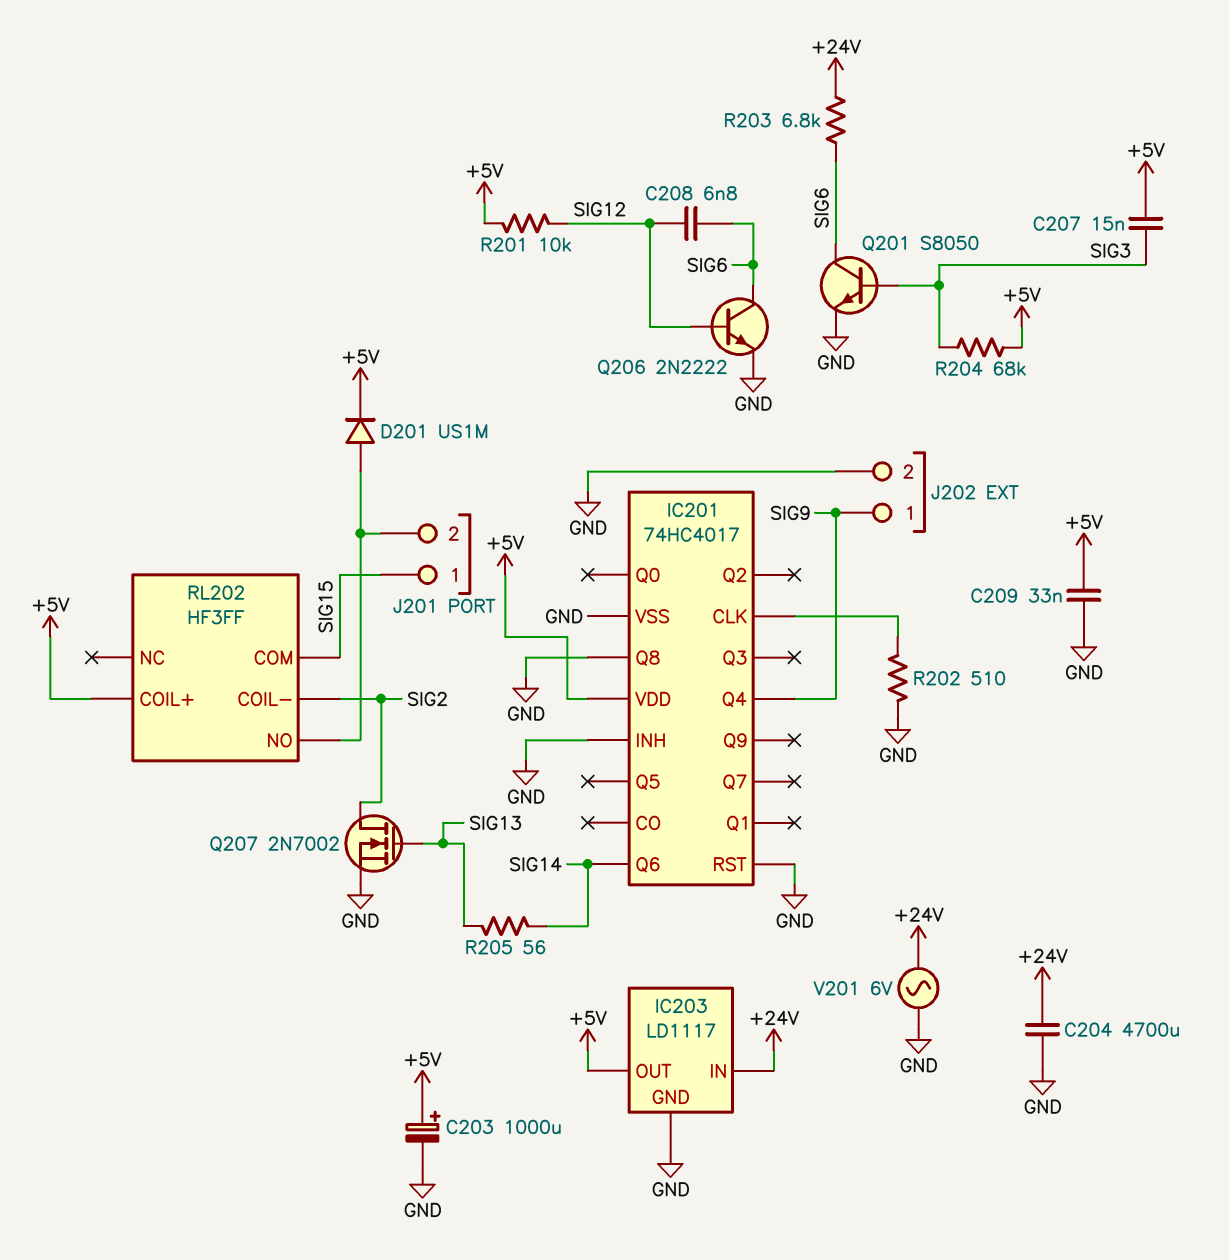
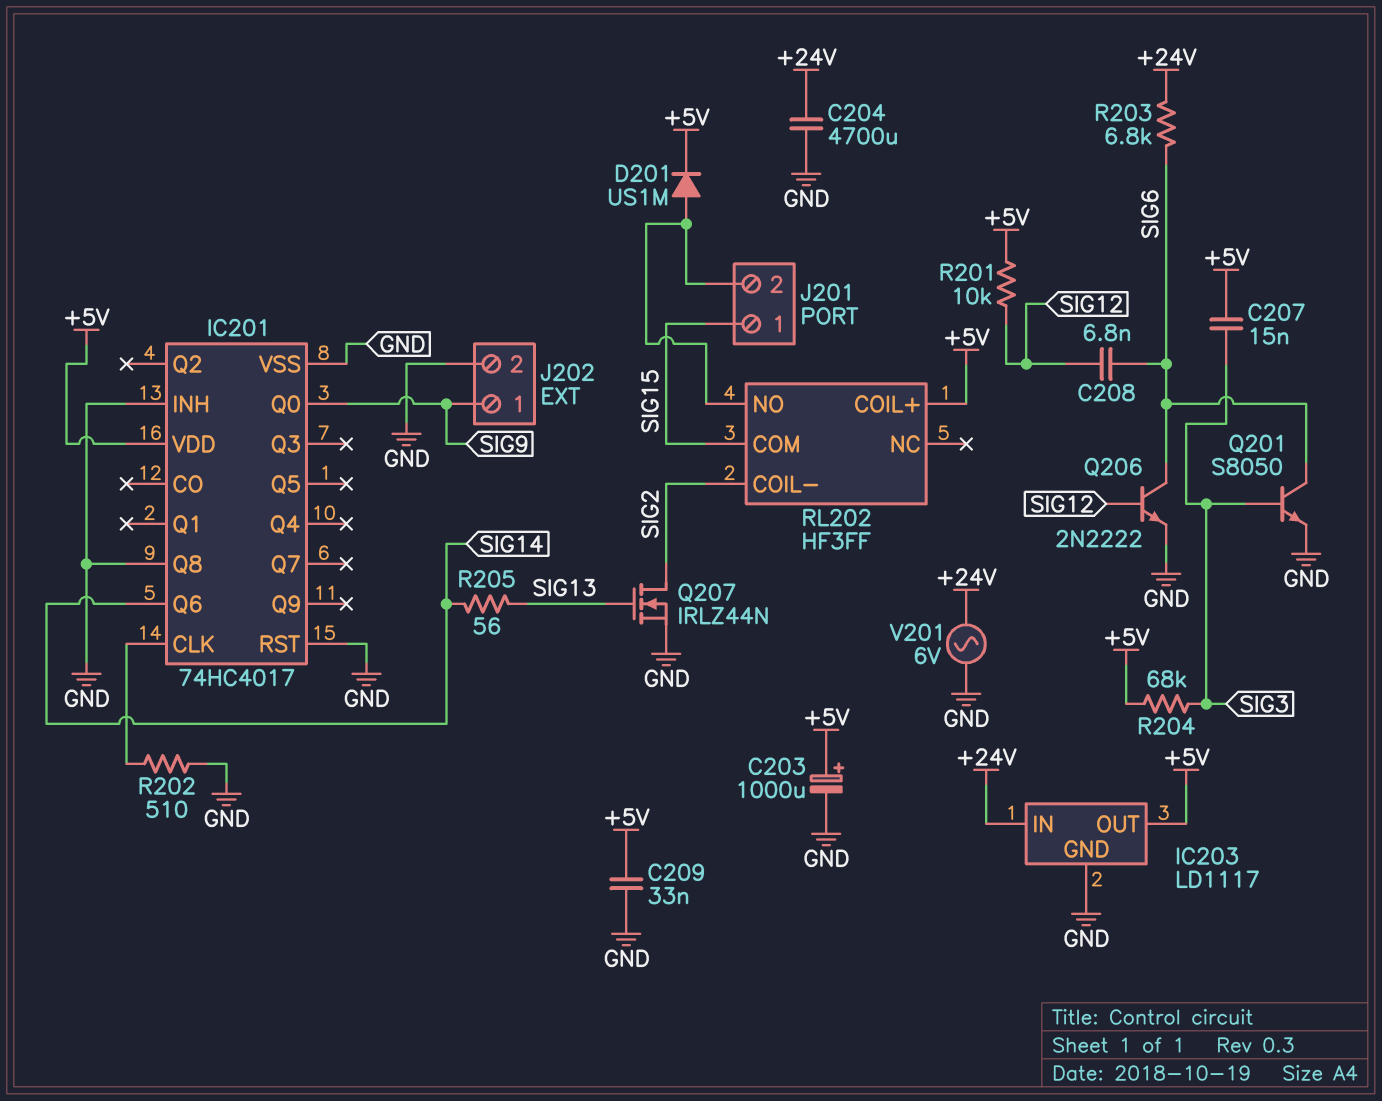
IC201 pin Q0: none -> SIG9
IC201 pin Q4: SIG9 -> none
Q207: NMOS 2N7002 (G SIG13, D SIG2, S GND) -> NMOS IRLZ44N (G SIG13, D SIG2, S GND)

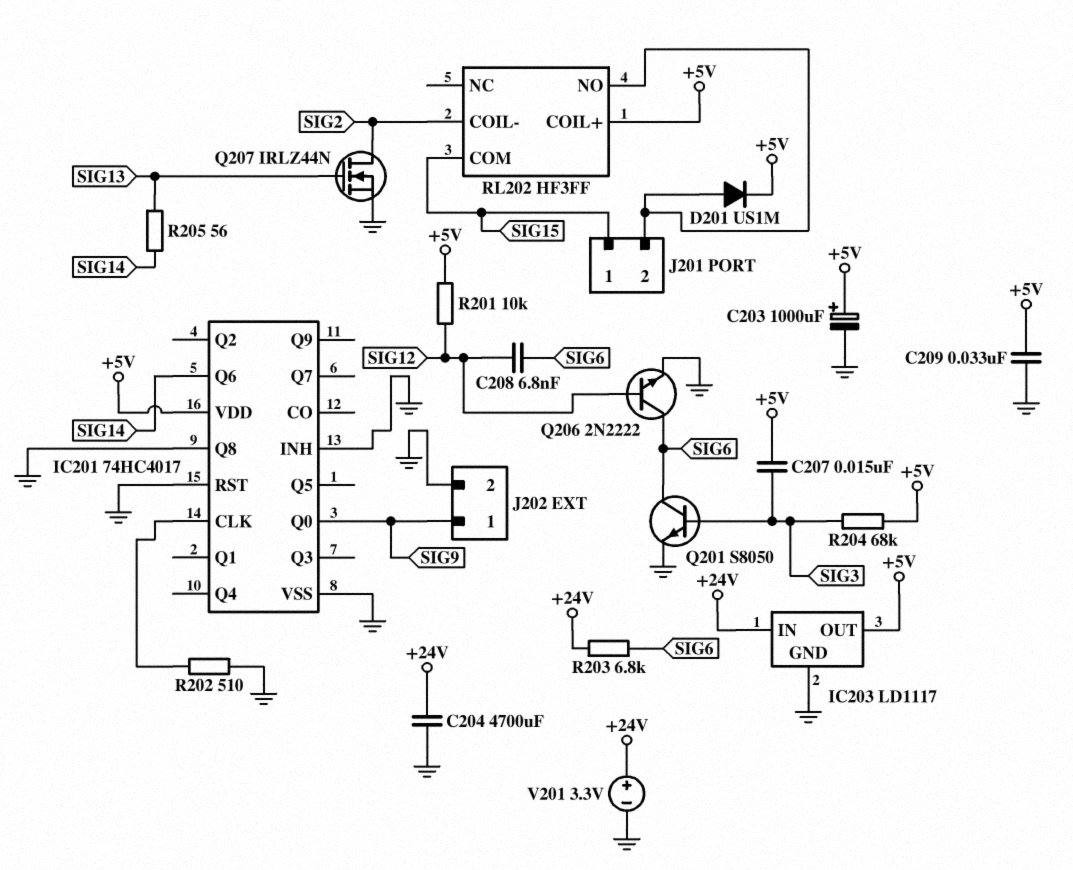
V201: AC 6V (+24V, GND) -> 3.3V (plus +24V, minus GND)

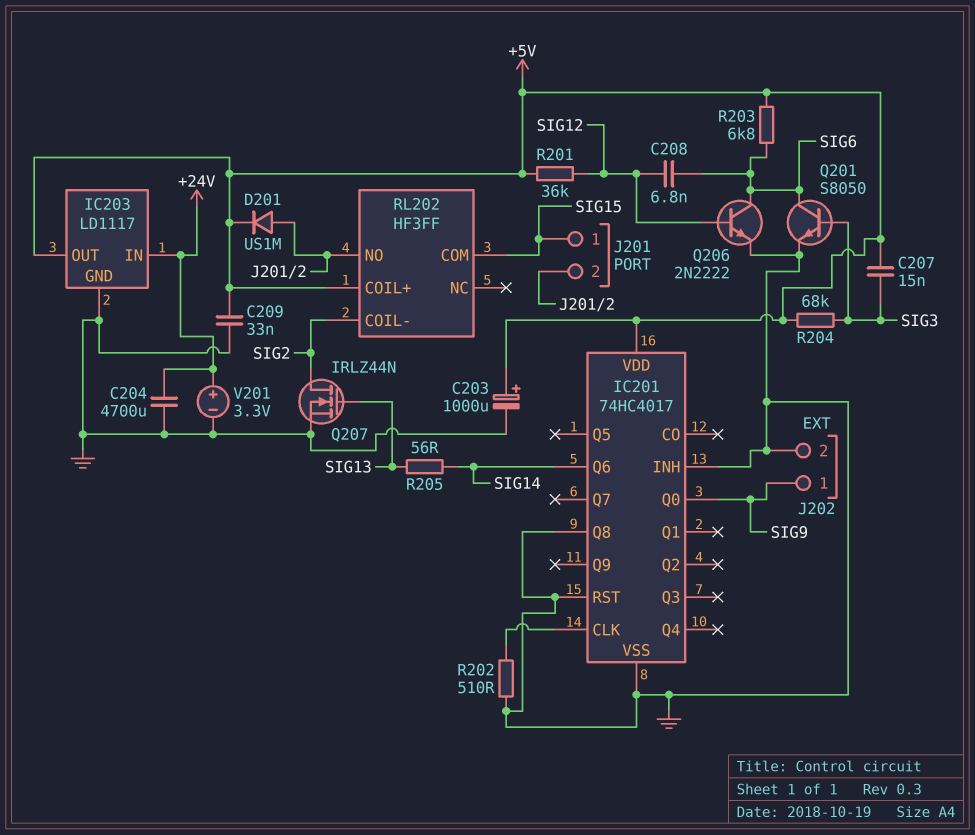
R201: 10k (+5V, SIG12) -> 36k (+5V, SIG12)
R203: 6.8k (+24V, SIG6) -> 6.8k (+5V, SIG6)

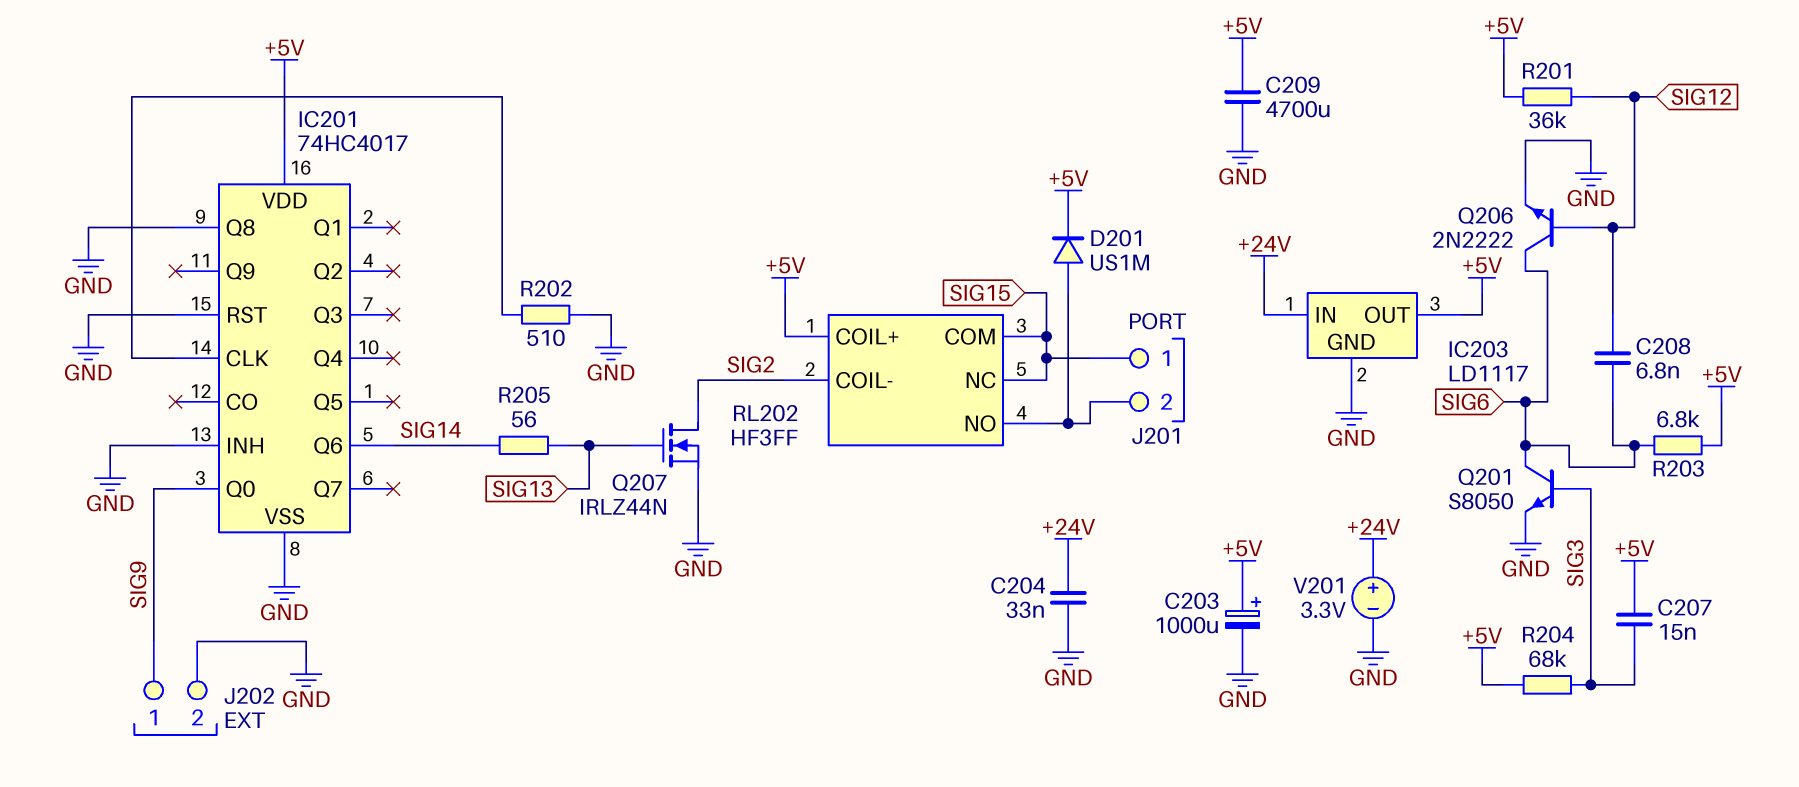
C204: 4700uF (+24V, GND) -> 33nF (+24V, GND)
C209: 33nF (+5V, GND) -> 4700uF (+5V, GND)
RL202 pin NC: none -> SIG15

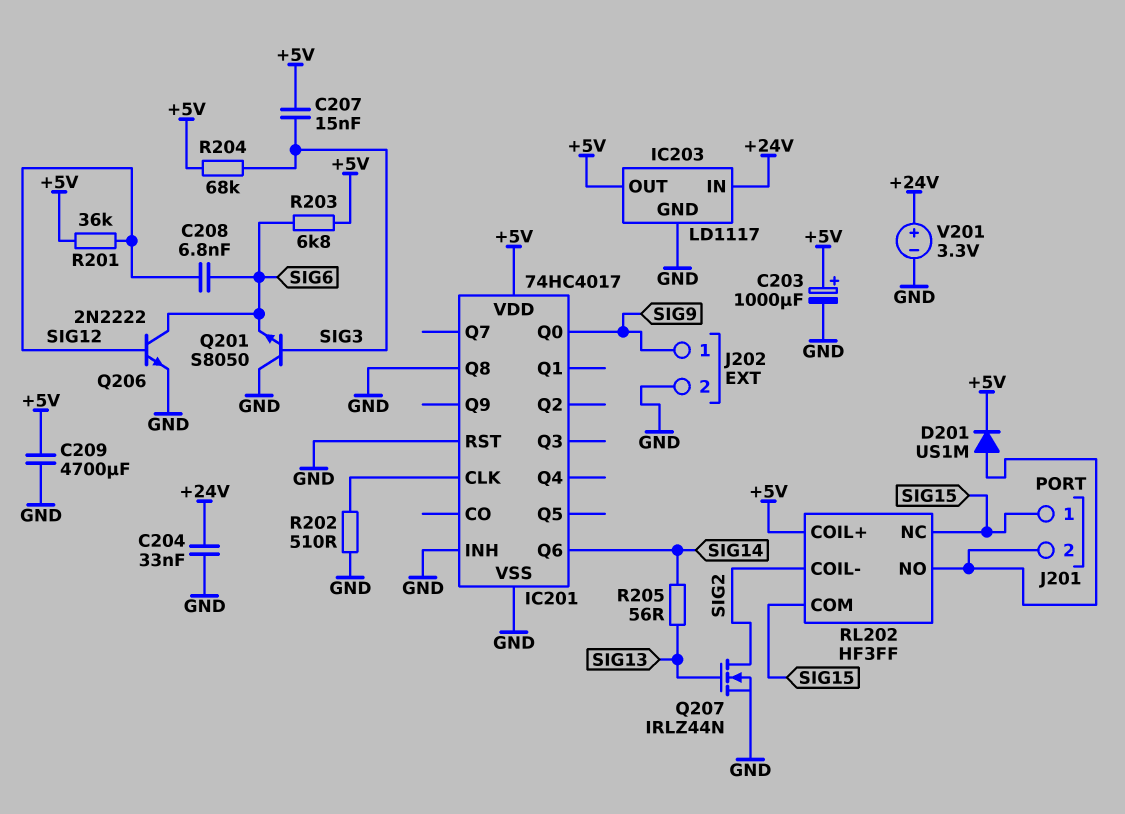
Q201: NPN S8050 (B SIG3, C SIG6, E GND) -> NPN S8050 (B SIG3, C GND, E SIG6)

